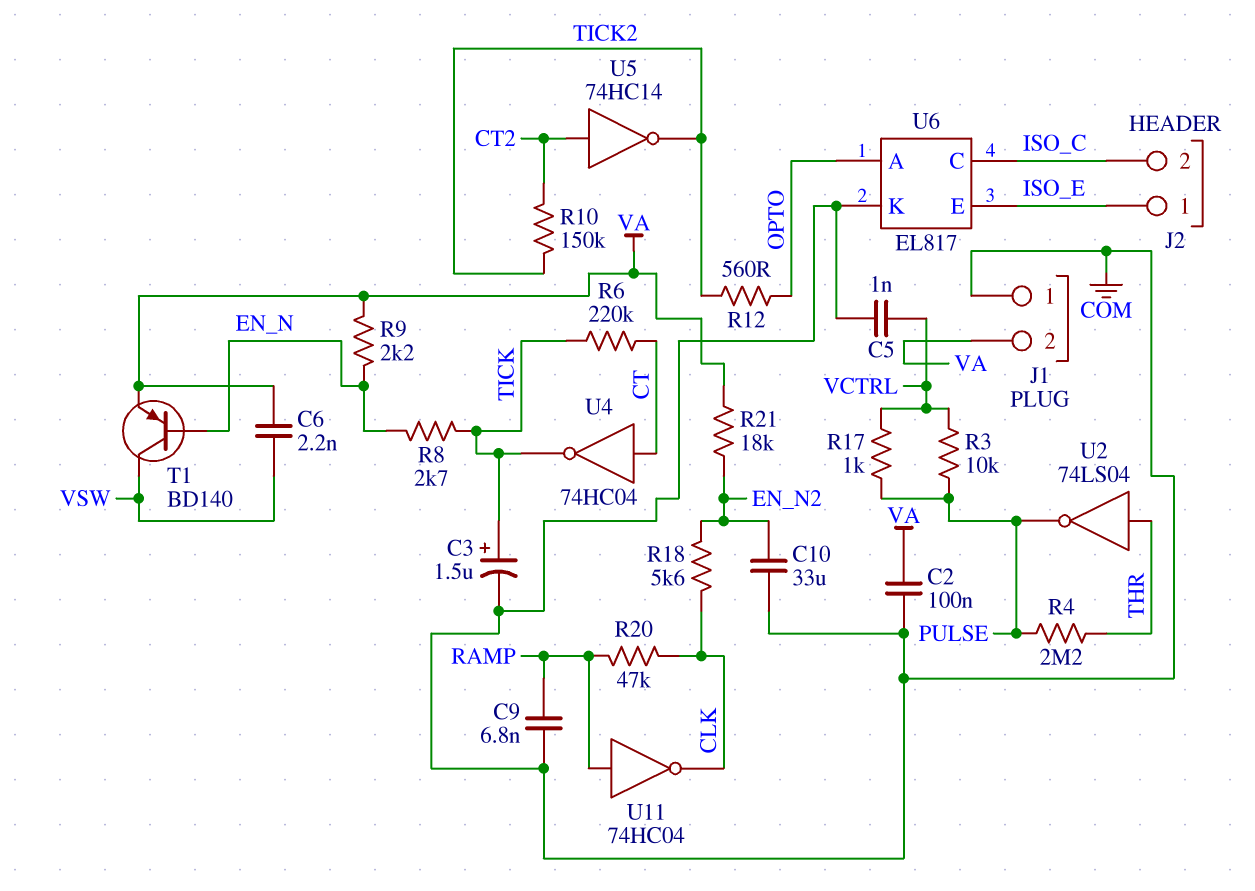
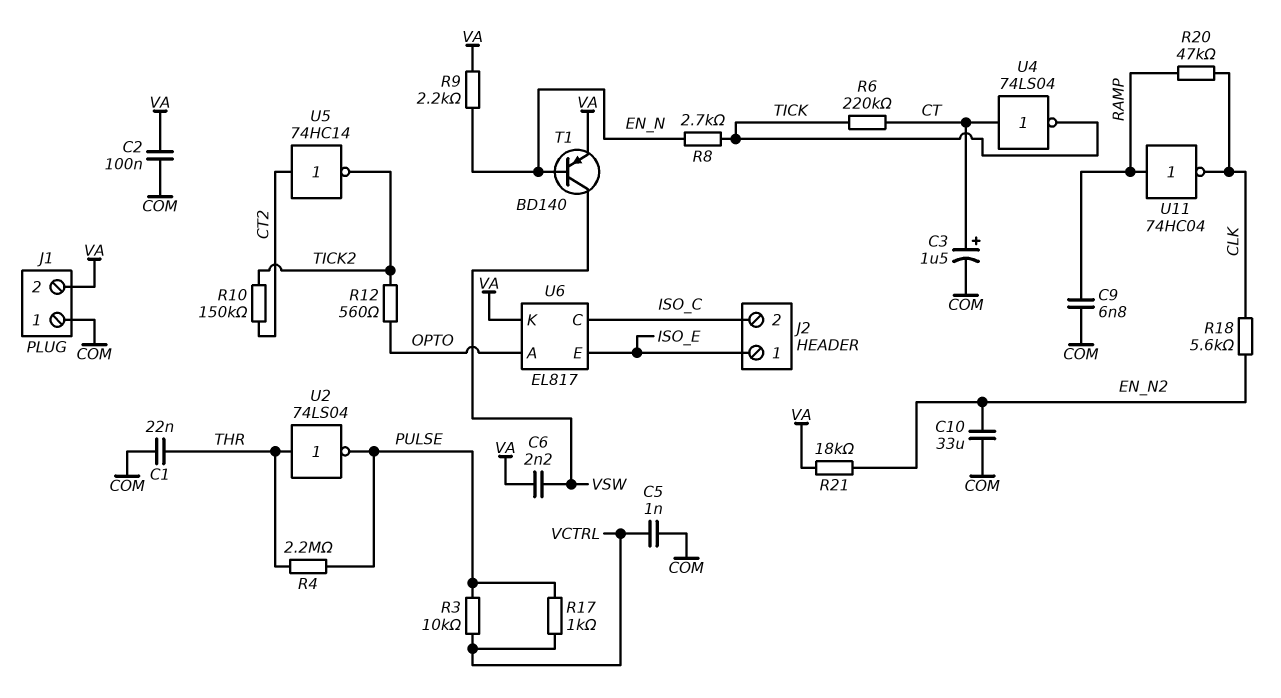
C1: none -> 22nF (COM, THR)
C3: 1.5uF (plus TICK, minus COM) -> 1.5uF (plus CT, minus COM)
U4: NOT 74HC04 (in CT, out TICK) -> NOT 74LS04 (in CT, out TICK)
U6 pin K: COM -> VA

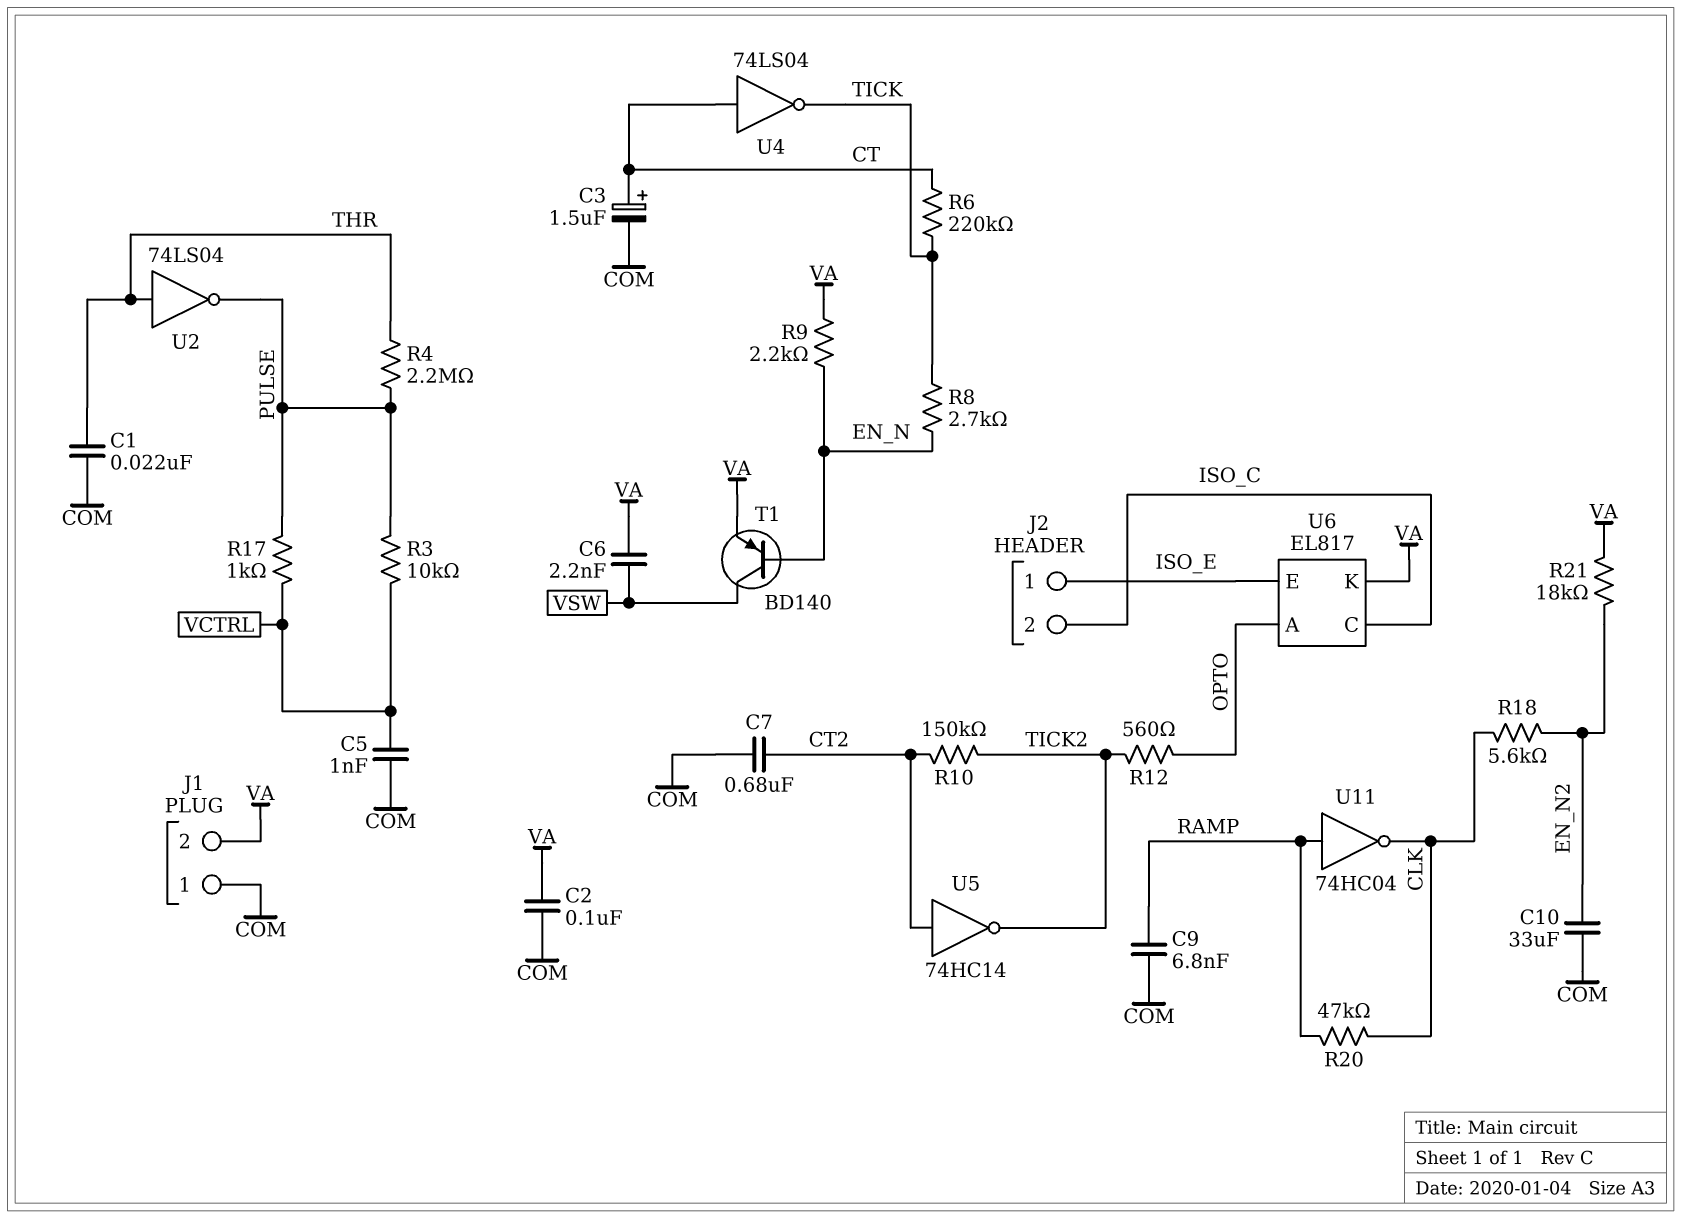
C7: none -> 680nF (COM, CT2)

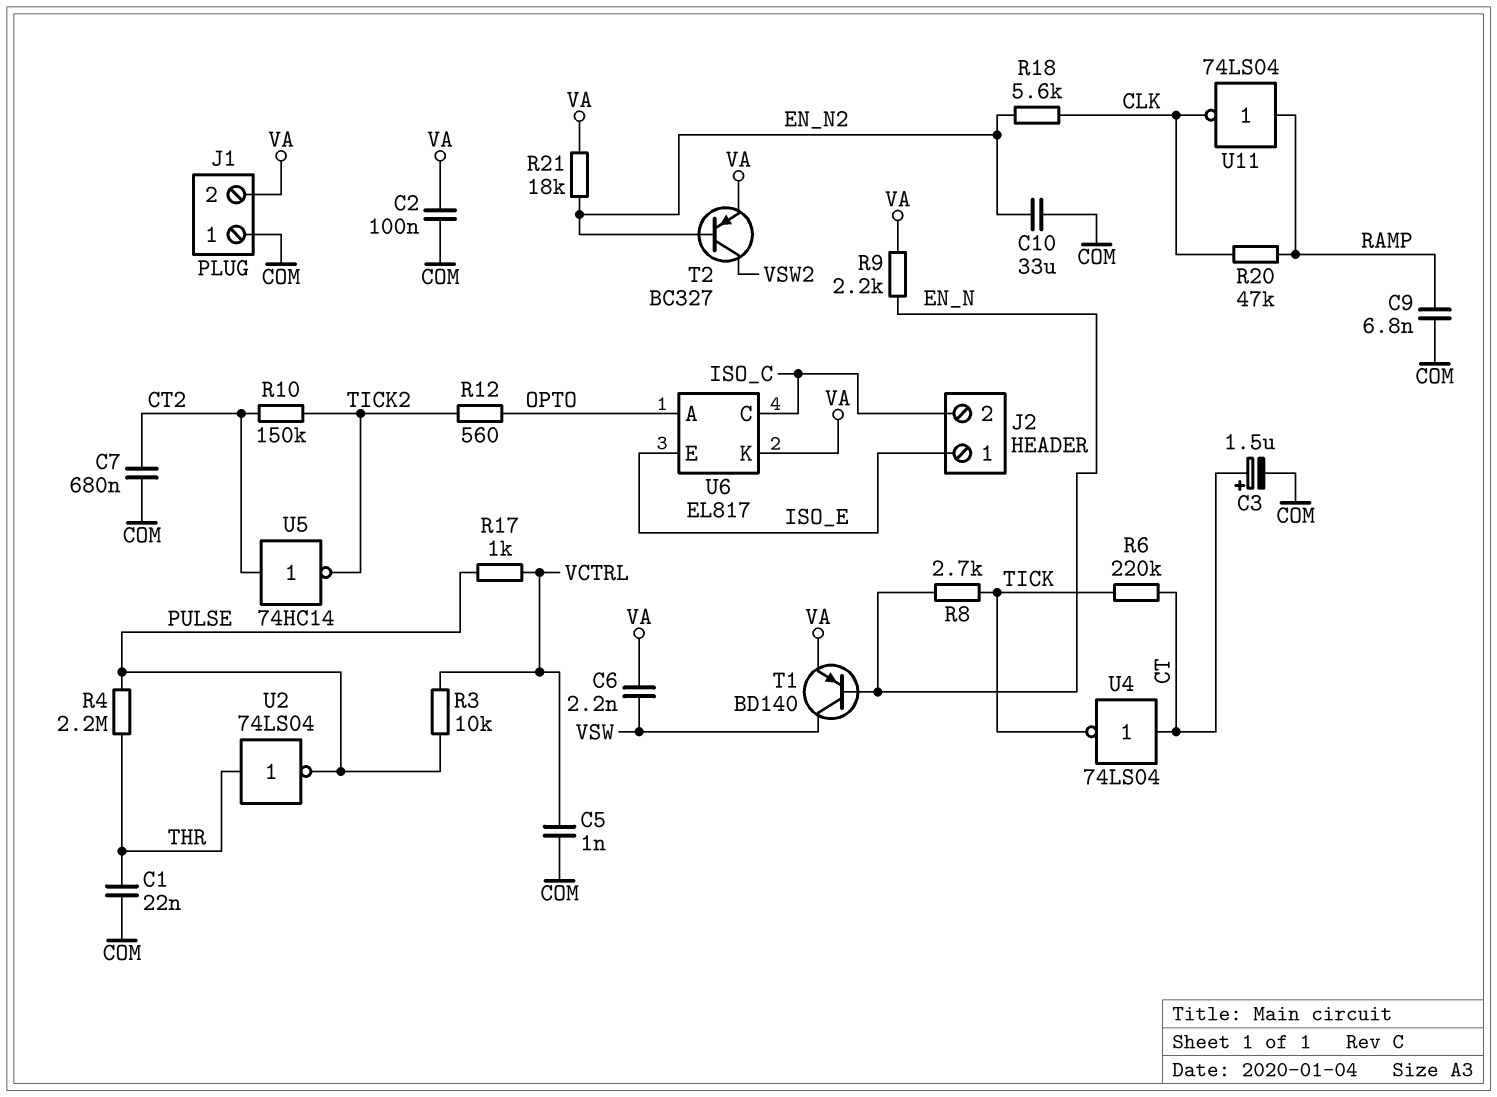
T2: none -> PNP BC327 (B EN_N2, C VSW2, E VA)
U11: NOT 74HC04 (in RAMP, out CLK) -> NOT 74LS04 (in RAMP, out CLK)

